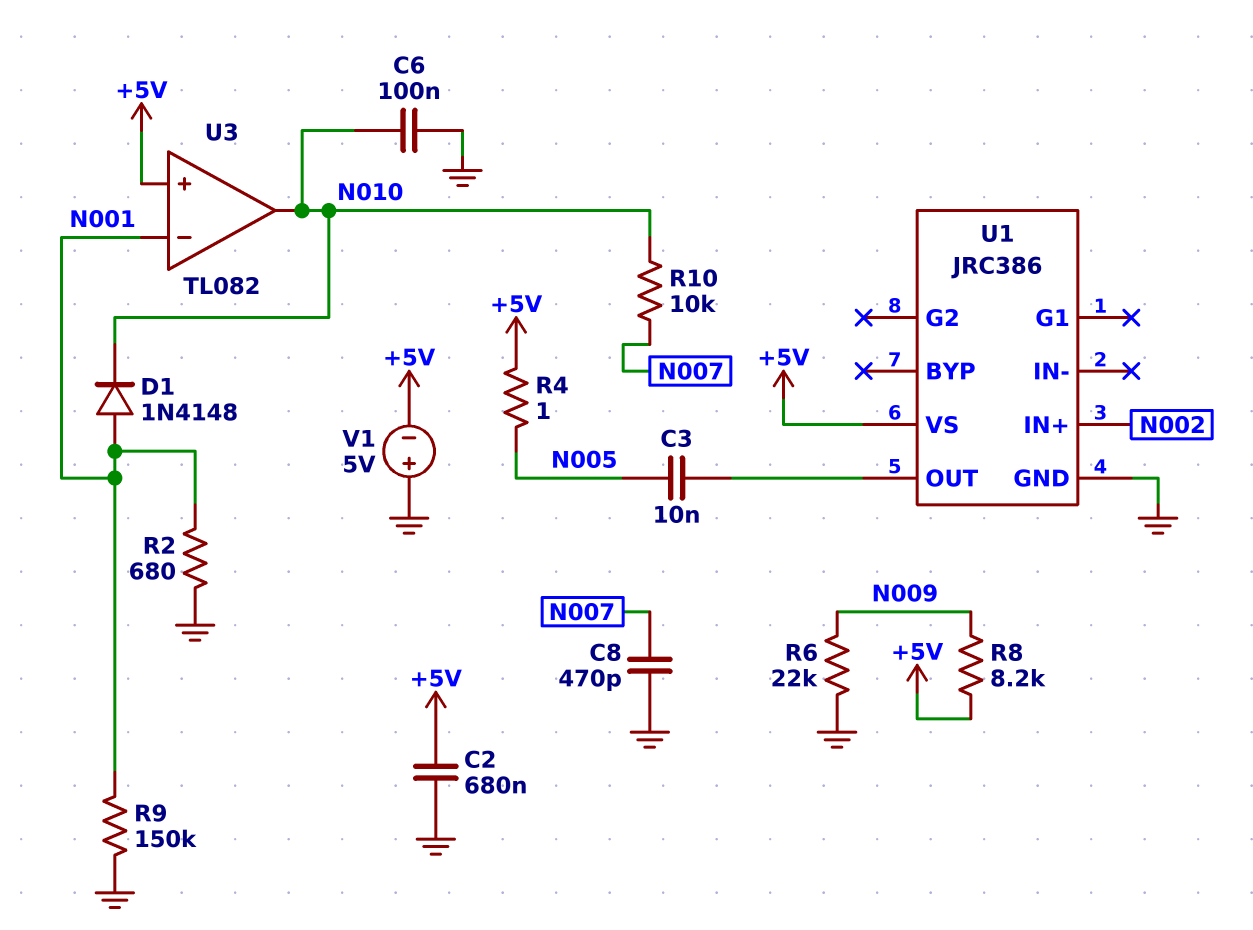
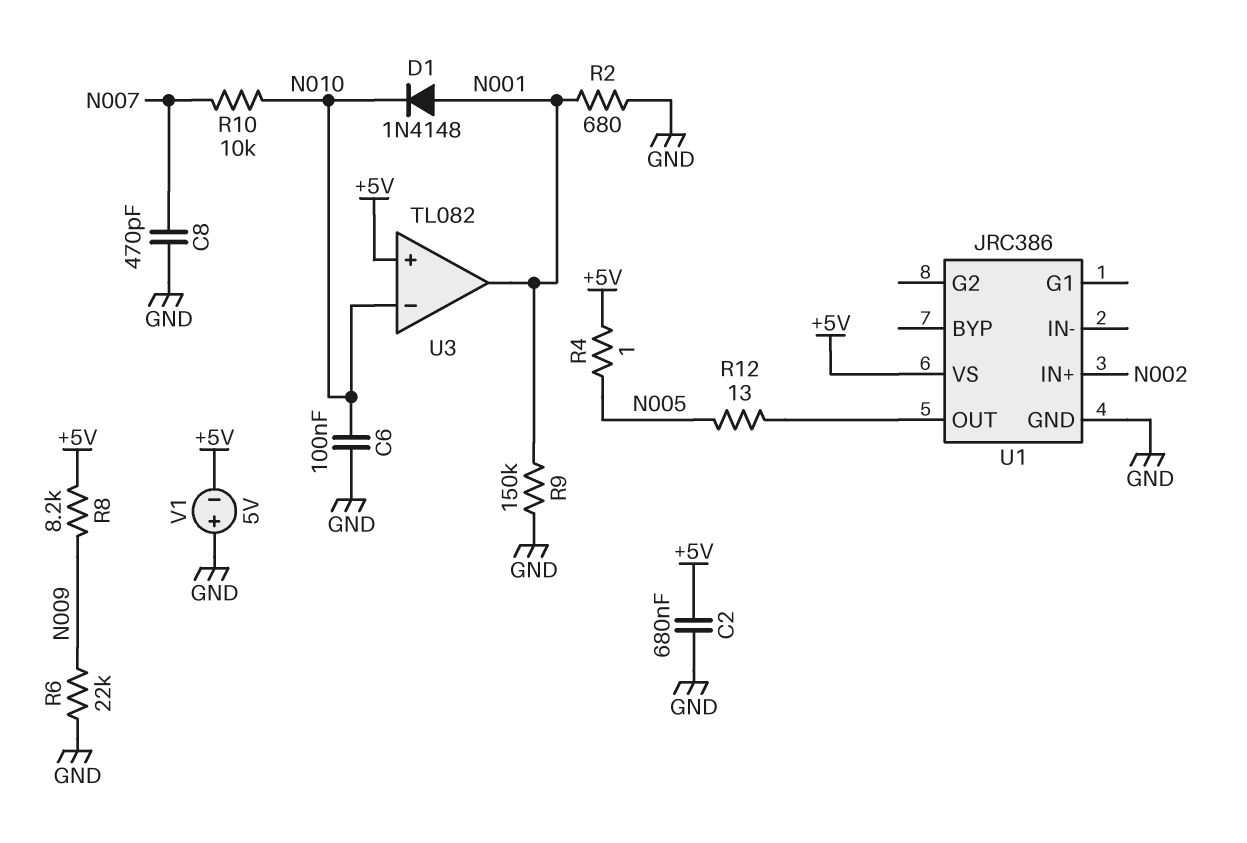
C3: 10nF (N005, U1/OUT) -> none
R12: none -> 13 (N005, U1/OUT)
U3 pin in-: N001 -> N010
U3 pin out: N010 -> N001

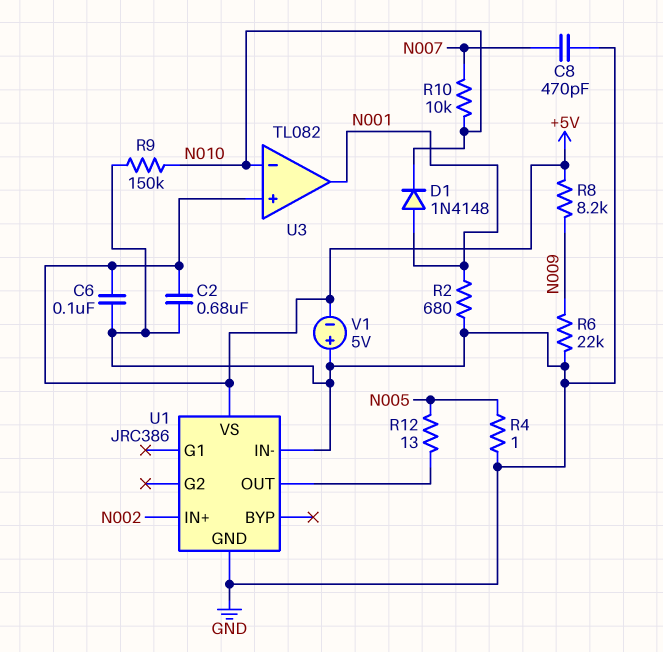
C6: 100nF (GND, N010) -> 100nF (+5V, GND)
R4: 1 (+5V, N005) -> 1 (GND, N005)
R9: 150k (GND, N001) -> 150k (GND, N010)
U1 pin IN-: none -> GND

